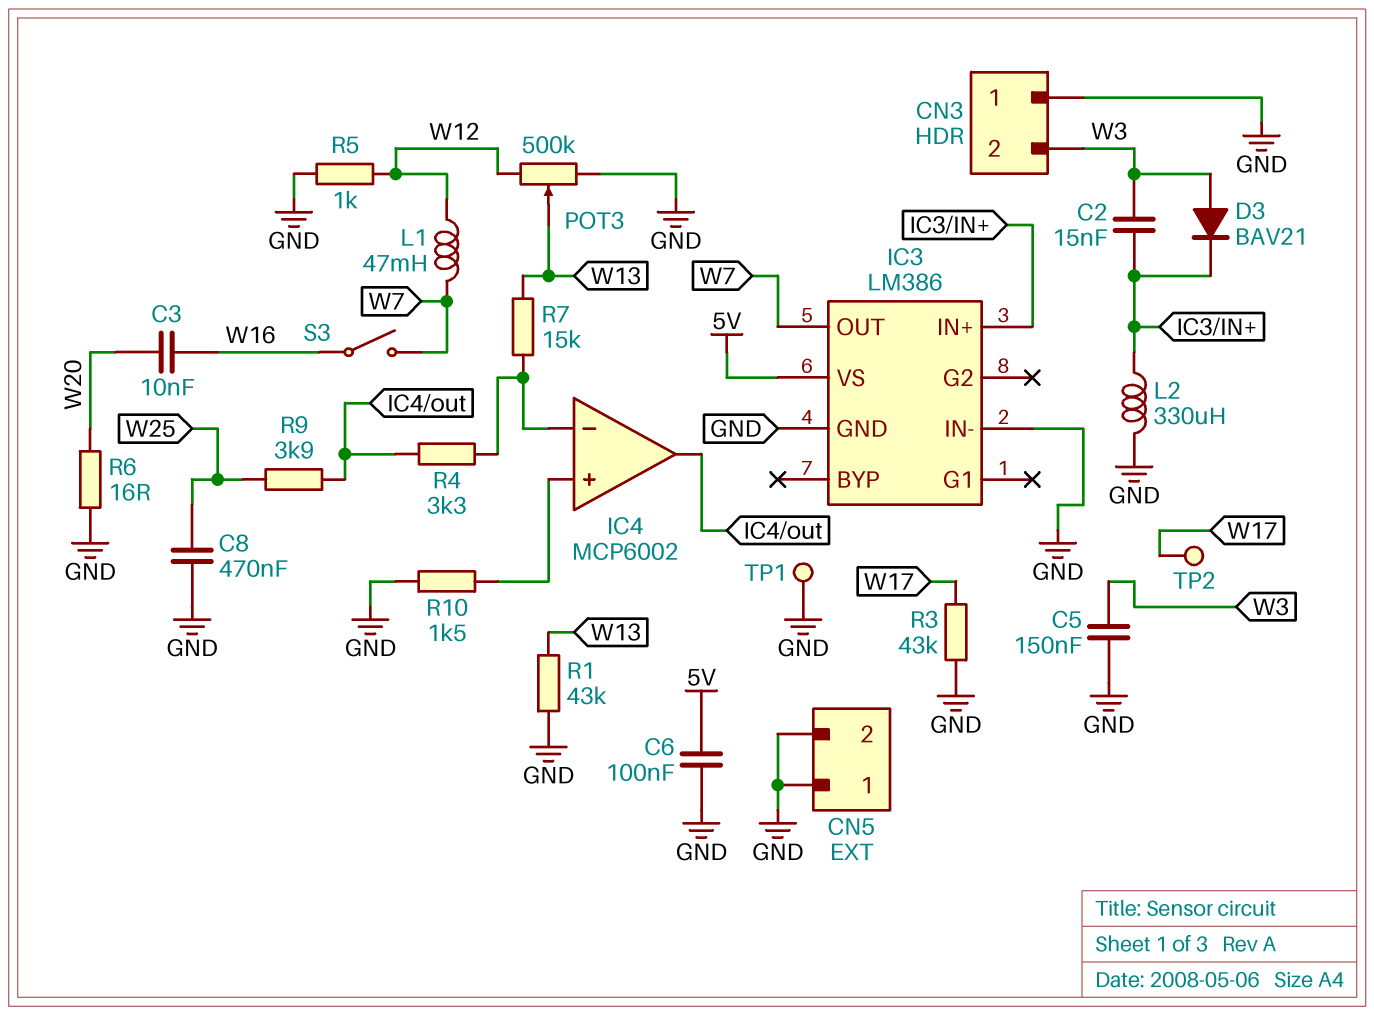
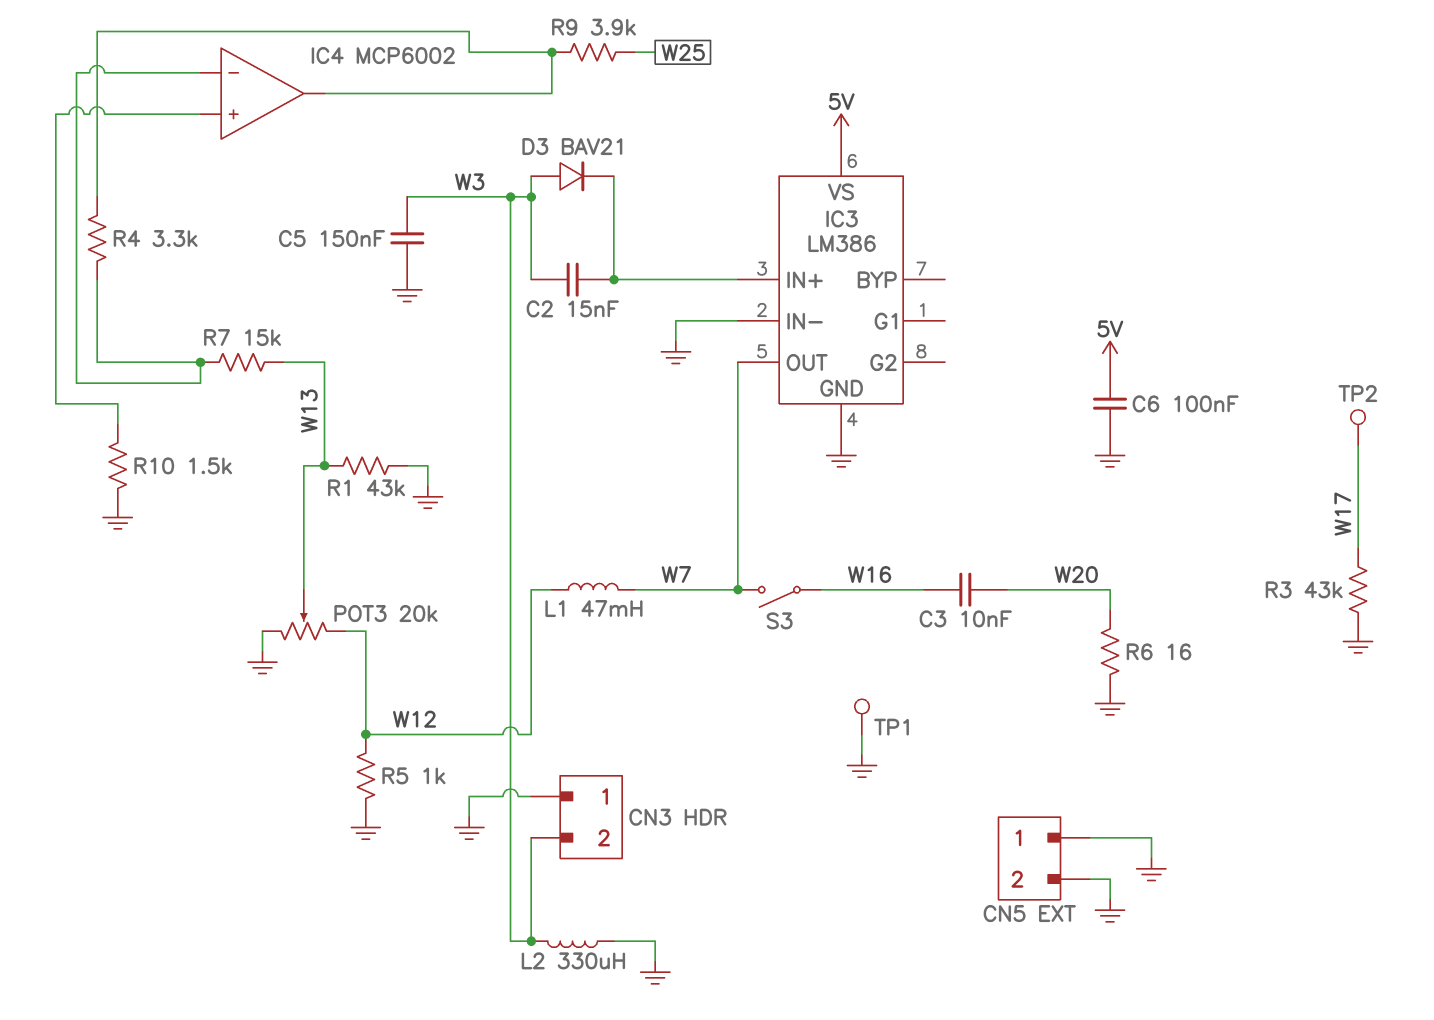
C8: 470nF (GND, W25) -> none
L2: 330uH (GND, IC3/IN+) -> 330uH (GND, W3)
POT3: 500k (GND, W12, wiper W13) -> 20k (GND, W12, wiper W13)

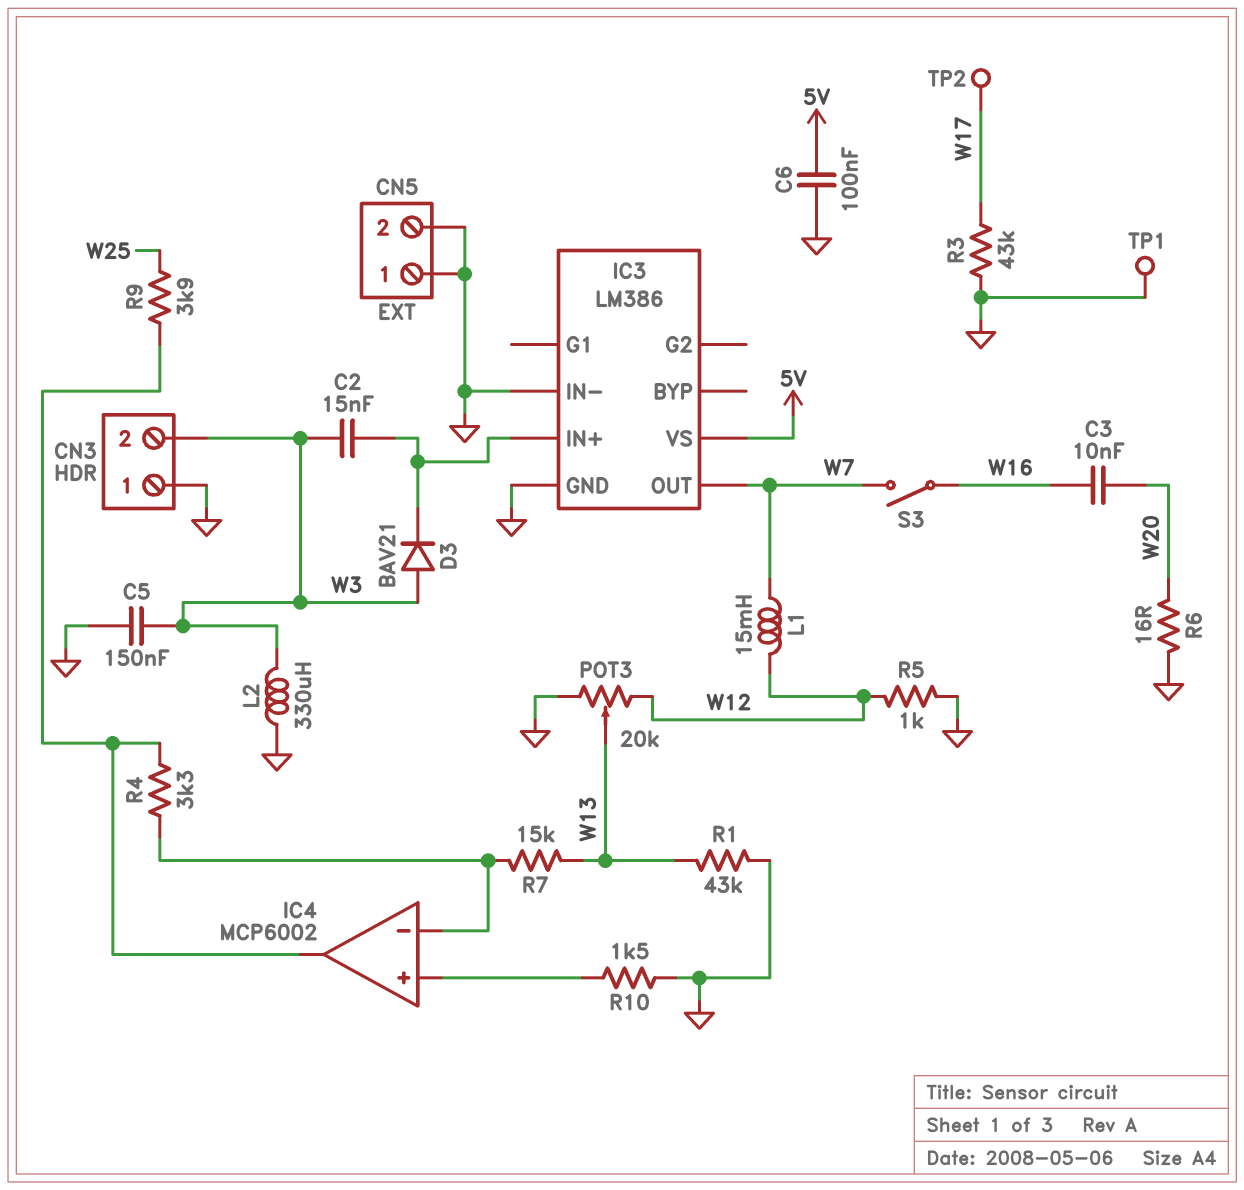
L1: 47mH (W7, W12) -> 15mH (W7, W12)

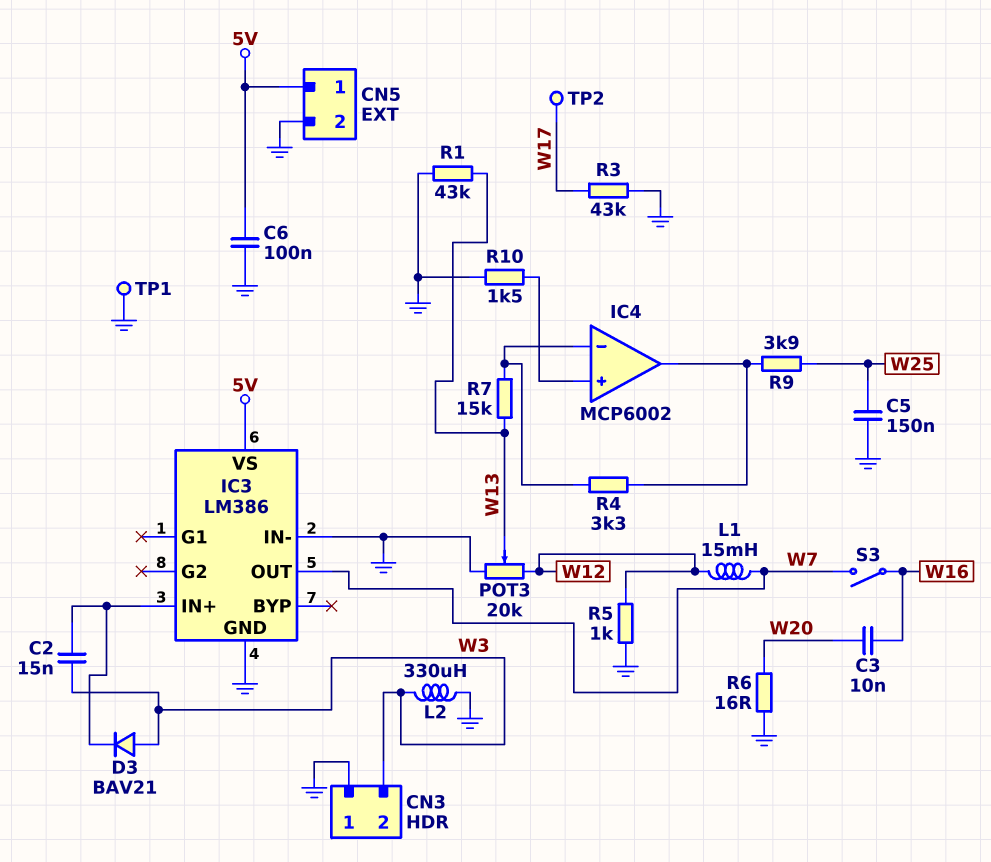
C5: 150nF (GND, W3) -> 150nF (GND, W25)
CN5 pin 1: GND -> 5V

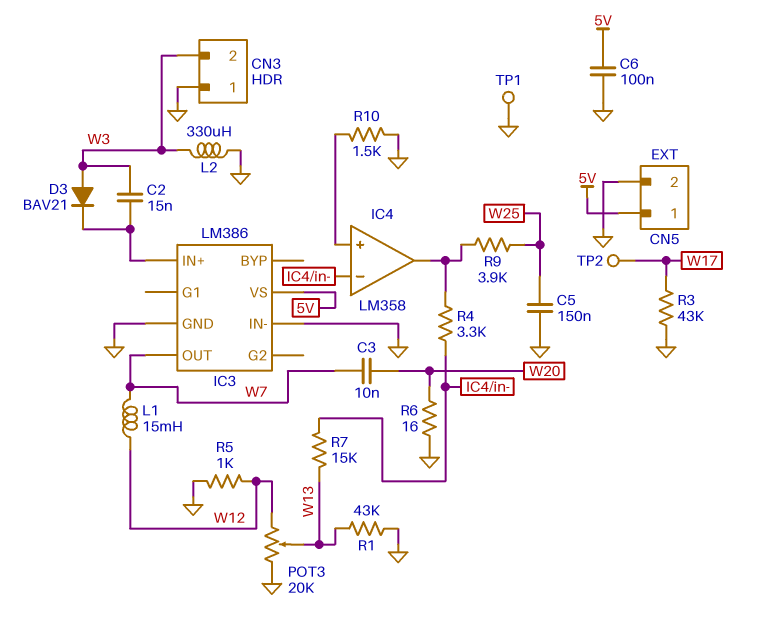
C3: 10nF (W16, W20) -> 10nF (W7, W20)
IC4: MCP6002 -> LM358
S3: switch (W7, W16) -> none

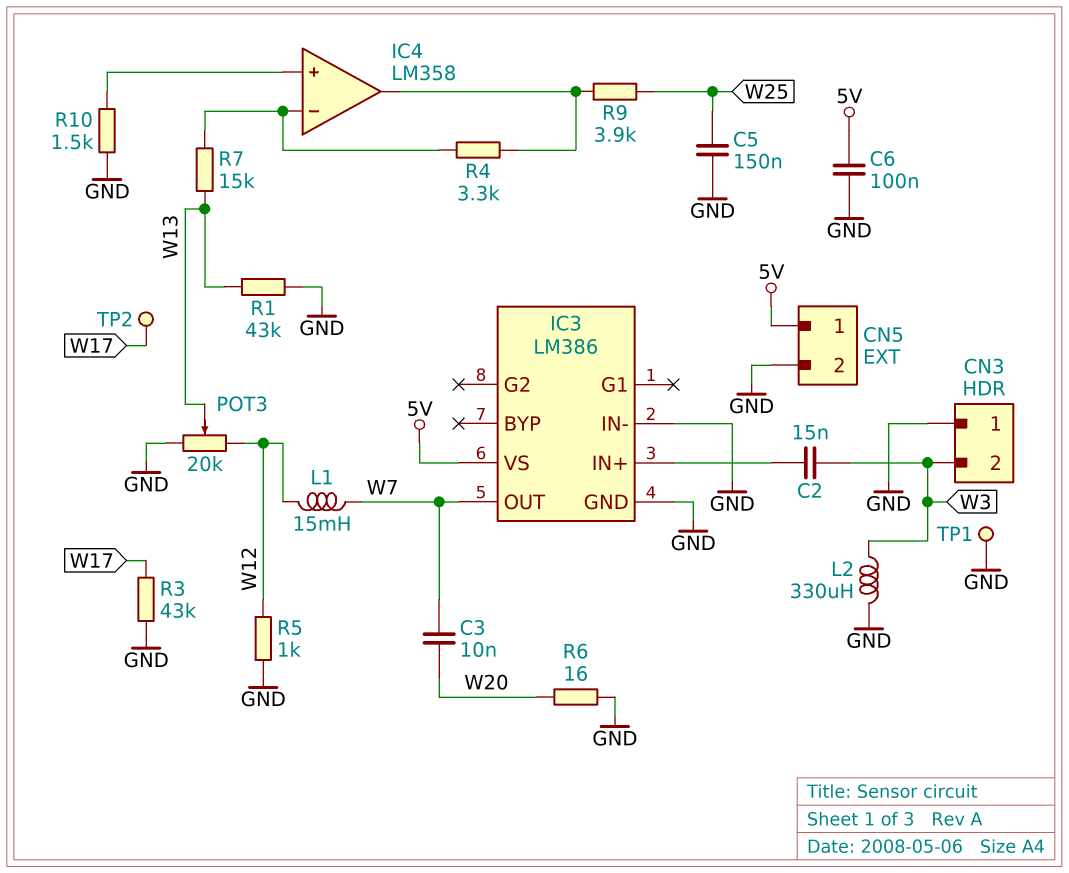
D3: diode BAV21 (A W3, K IC3/IN+) -> none

